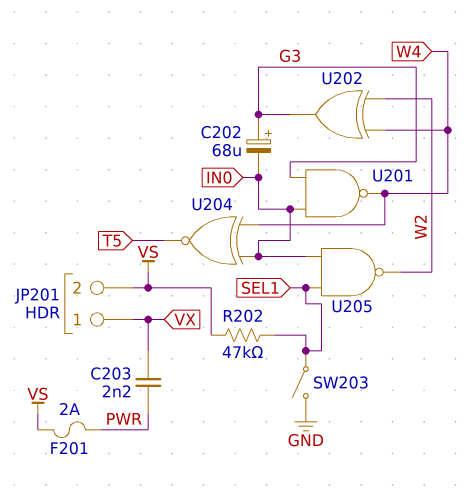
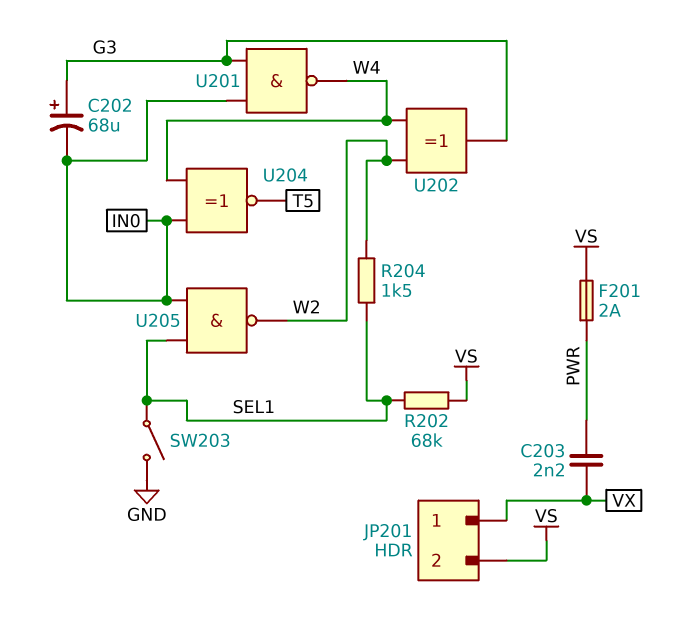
R202: 47k (SEL1, VS) -> 68k (SEL1, VS)
R204: none -> 1.5k (SEL1, W2)

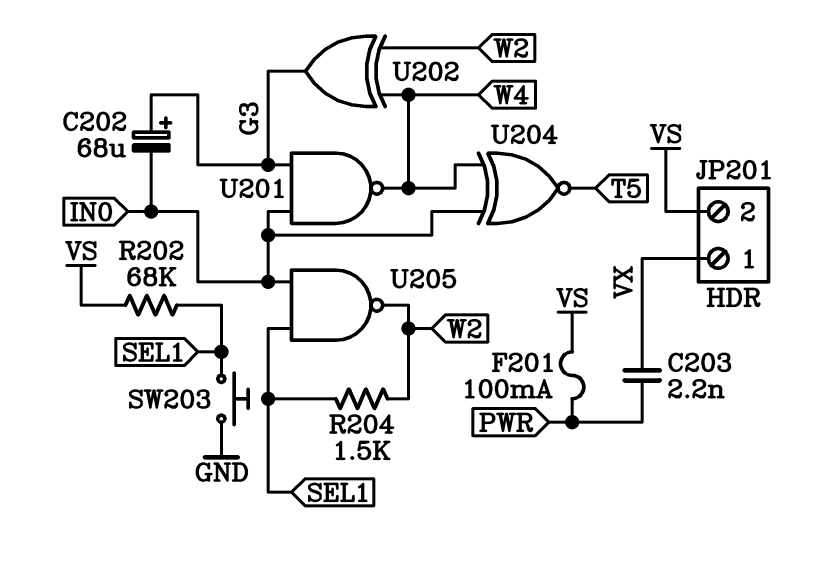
F201: 2A (PWR, VS) -> 100mA (PWR, VS)
SW203: switch (GND, SEL1) -> button (GND, SEL1)

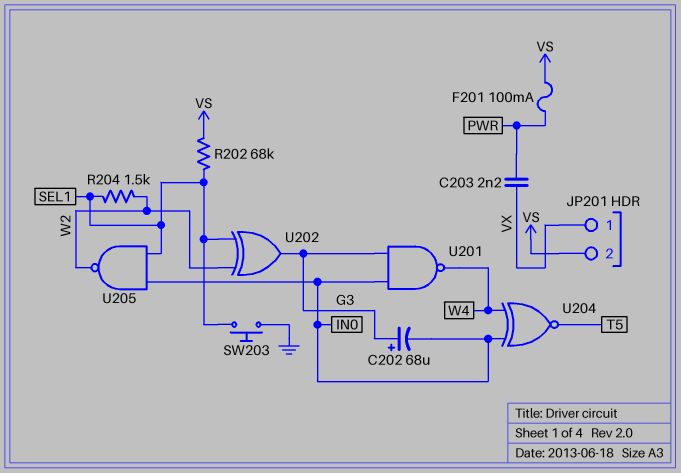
U202: XOR (in W2, in W4, out G3) -> XOR (in SEL1, in W2, out G3)

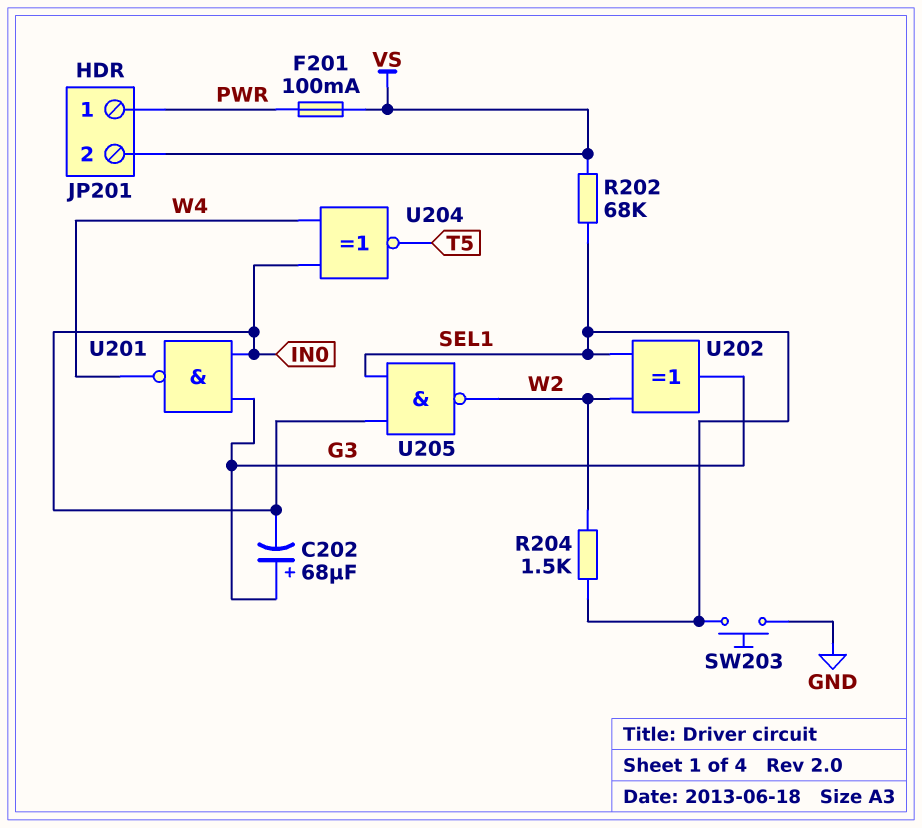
C203: 2.2nF (PWR, VX) -> none
JP201 pin 1: VX -> PWR

